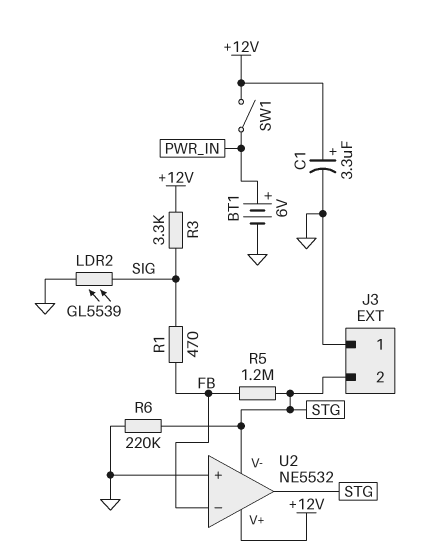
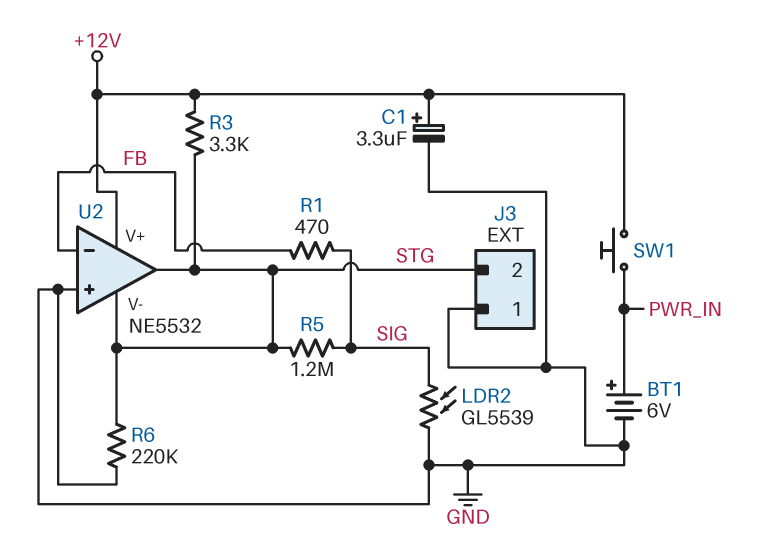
R3: 3.3k (+12V, SIG) -> 3.3k (+12V, STG)
R5: 1.2M (FB, STG) -> 1.2M (SIG, STG)
SW1: switch (+12V, PWR_IN) -> button (+12V, PWR_IN)

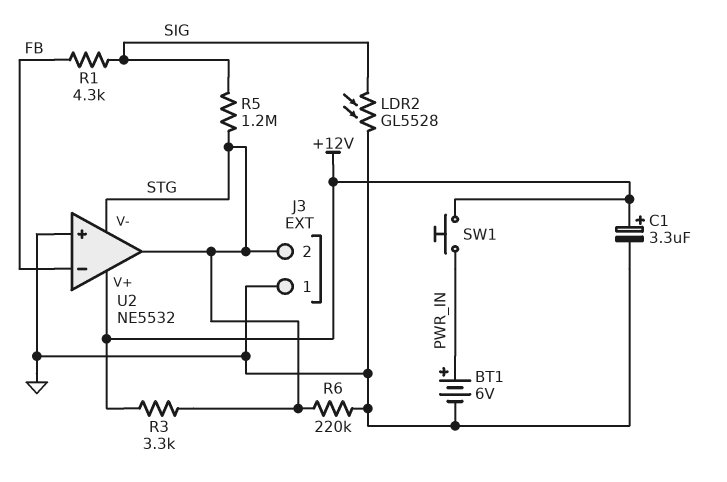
LDR2: GL5539 (GND, SIG) -> GL5528 (GND, SIG)
R1: 470 (FB, SIG) -> 4.3k (FB, SIG)

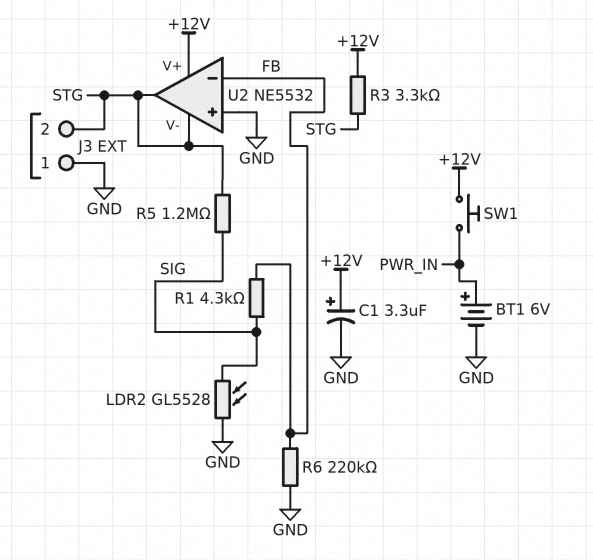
R6: 220k (GND, STG) -> 220k (FB, GND)

